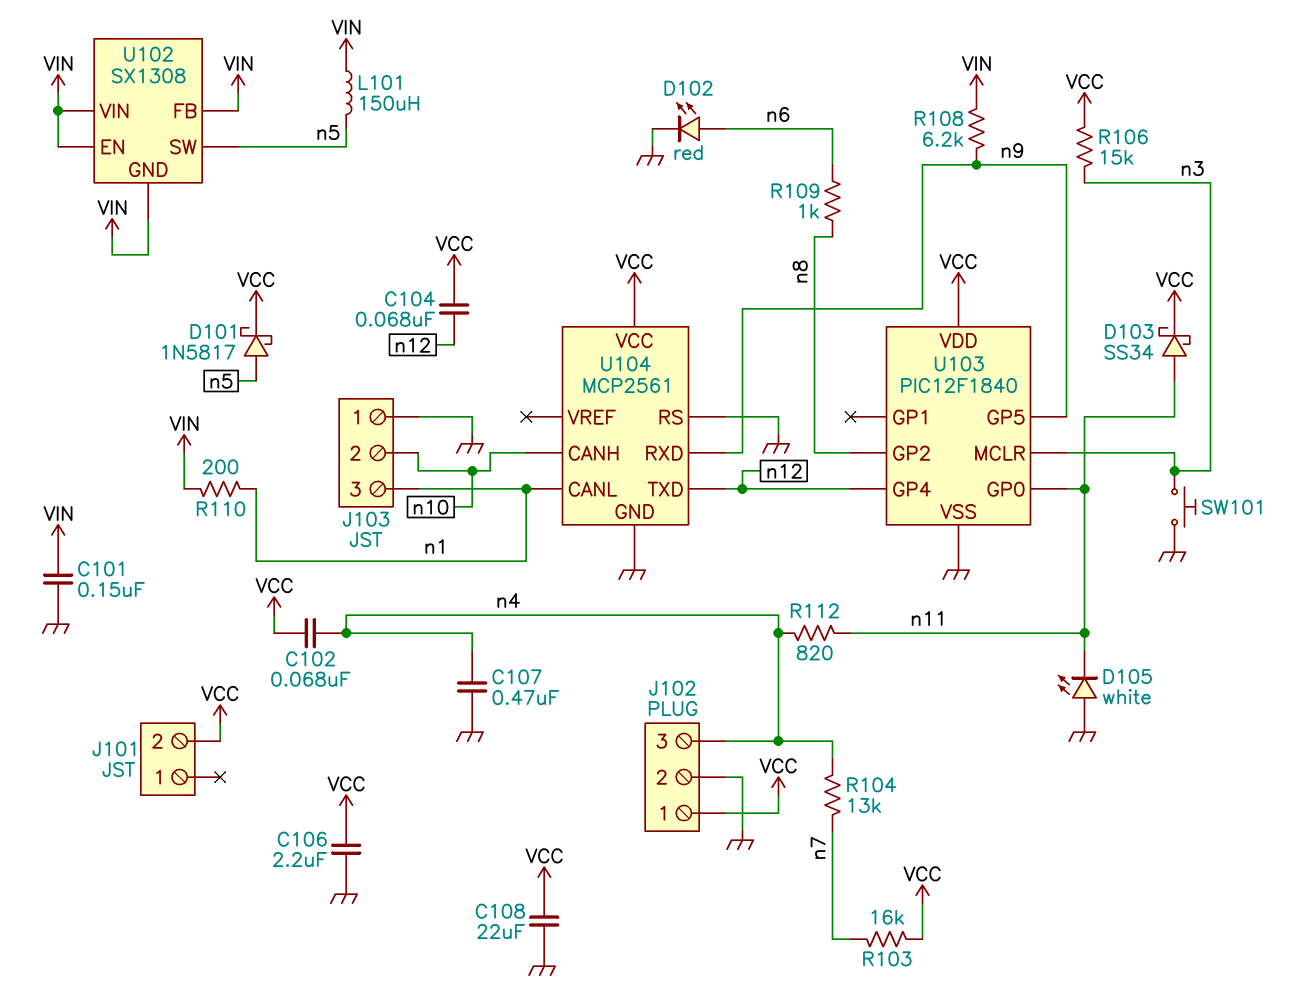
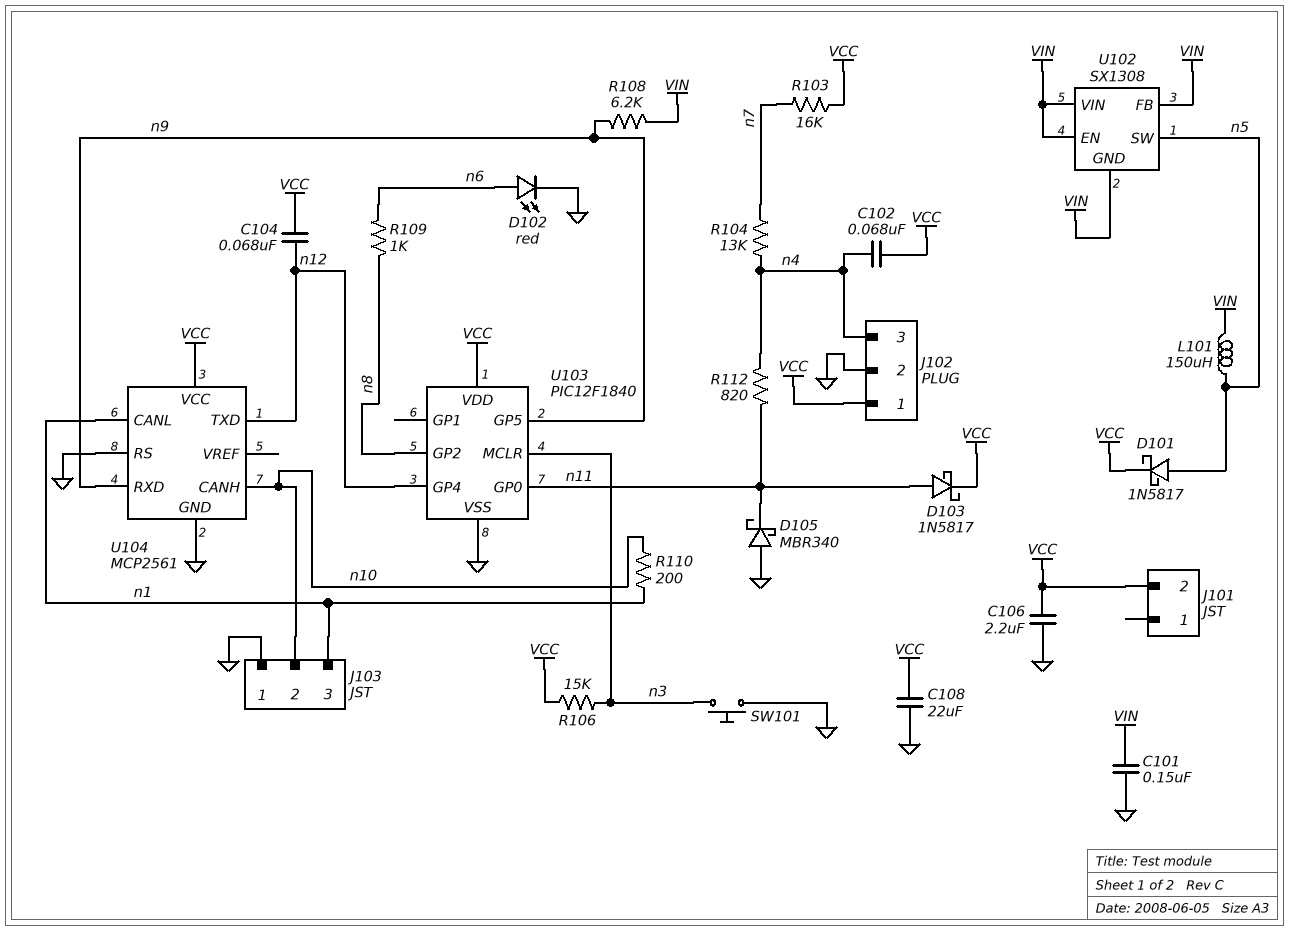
C107: 470nF (GND, n4) -> none
D103: schottky SS34 (A n11, K VCC) -> schottky 1N5817 (A n11, K VCC)
D105: LED white (A GND, K n11) -> schottky MBR340 (A GND, K n11)
R110: 200 (VIN, n1) -> 200 (n1, n10)

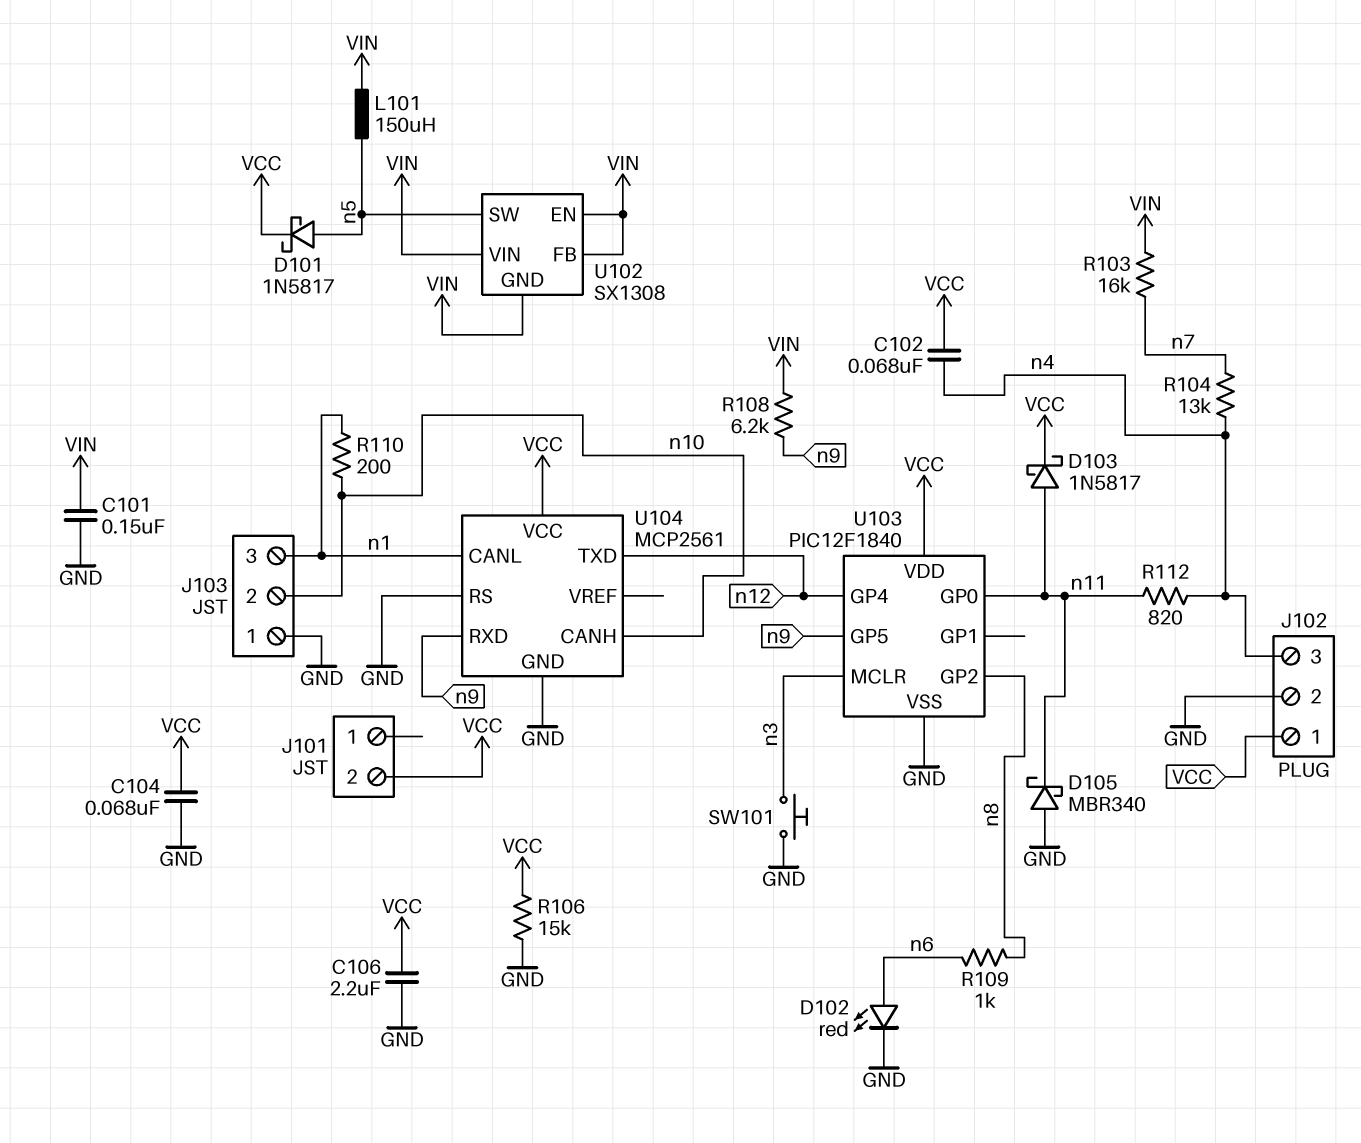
C104: 68nF (VCC, n12) -> 68nF (GND, VCC)
C108: 22uF (GND, VCC) -> none
R103: 16k (VCC, n7) -> 16k (VIN, n7)
R106: 15k (VCC, n3) -> 15k (GND, VCC)

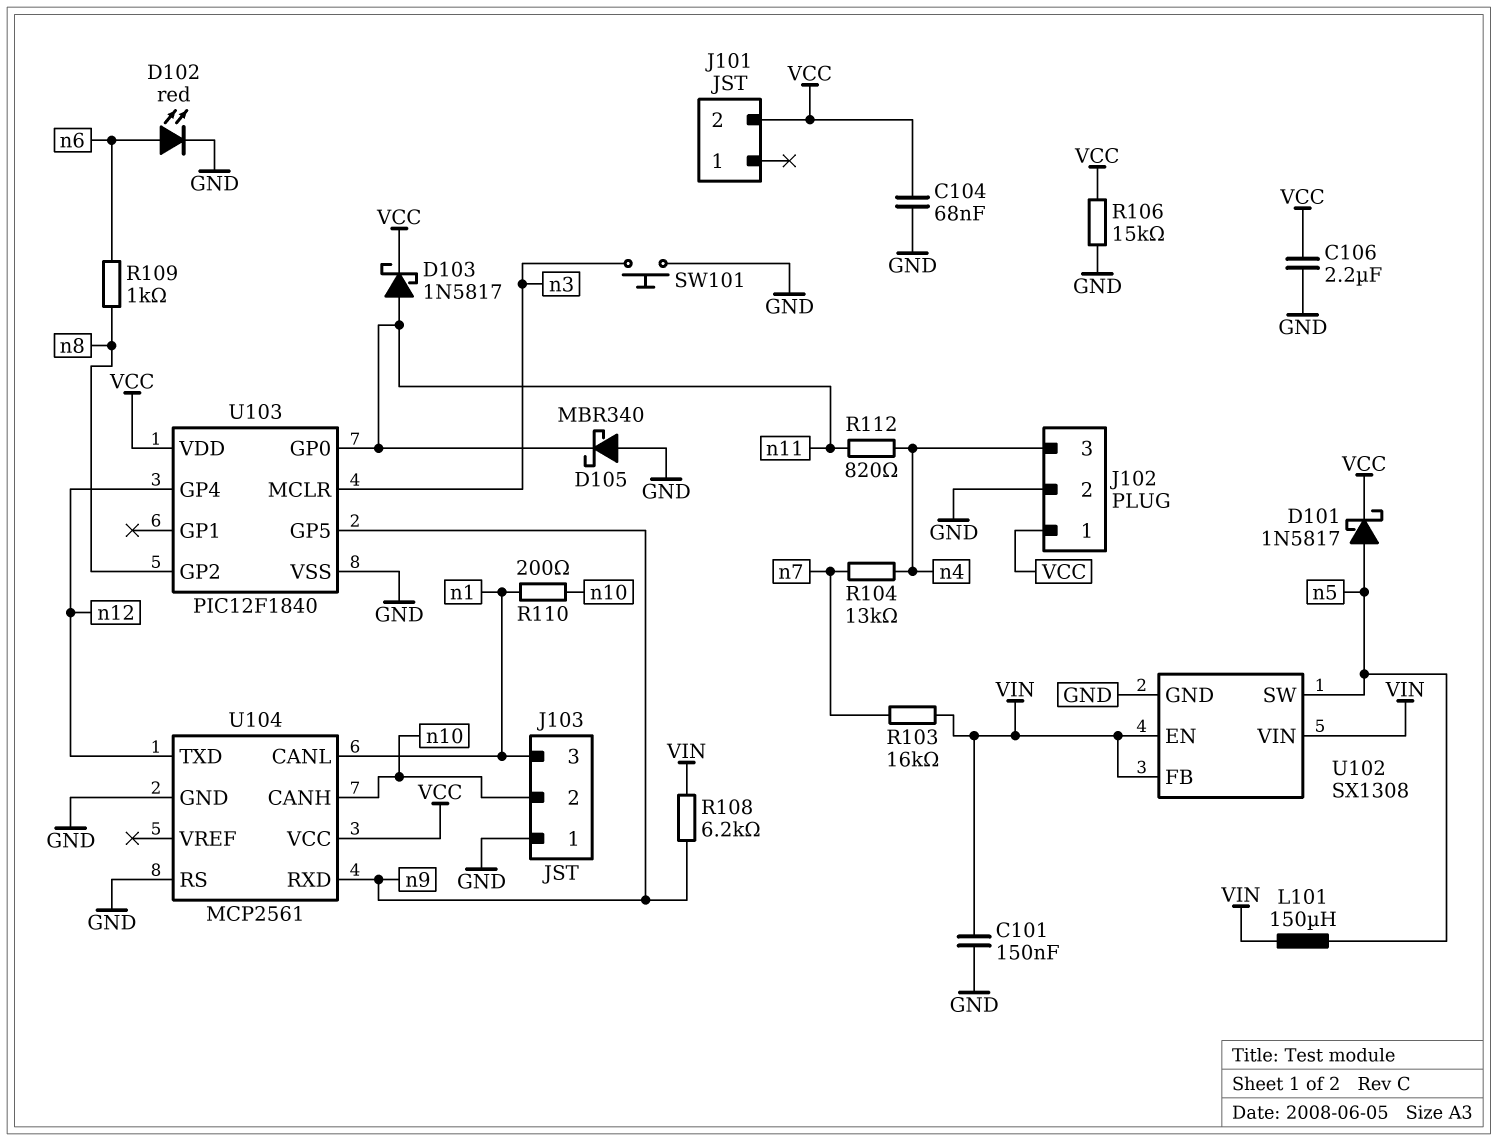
C102: 68nF (VCC, n4) -> none
U102 pin GND: VIN -> GND

